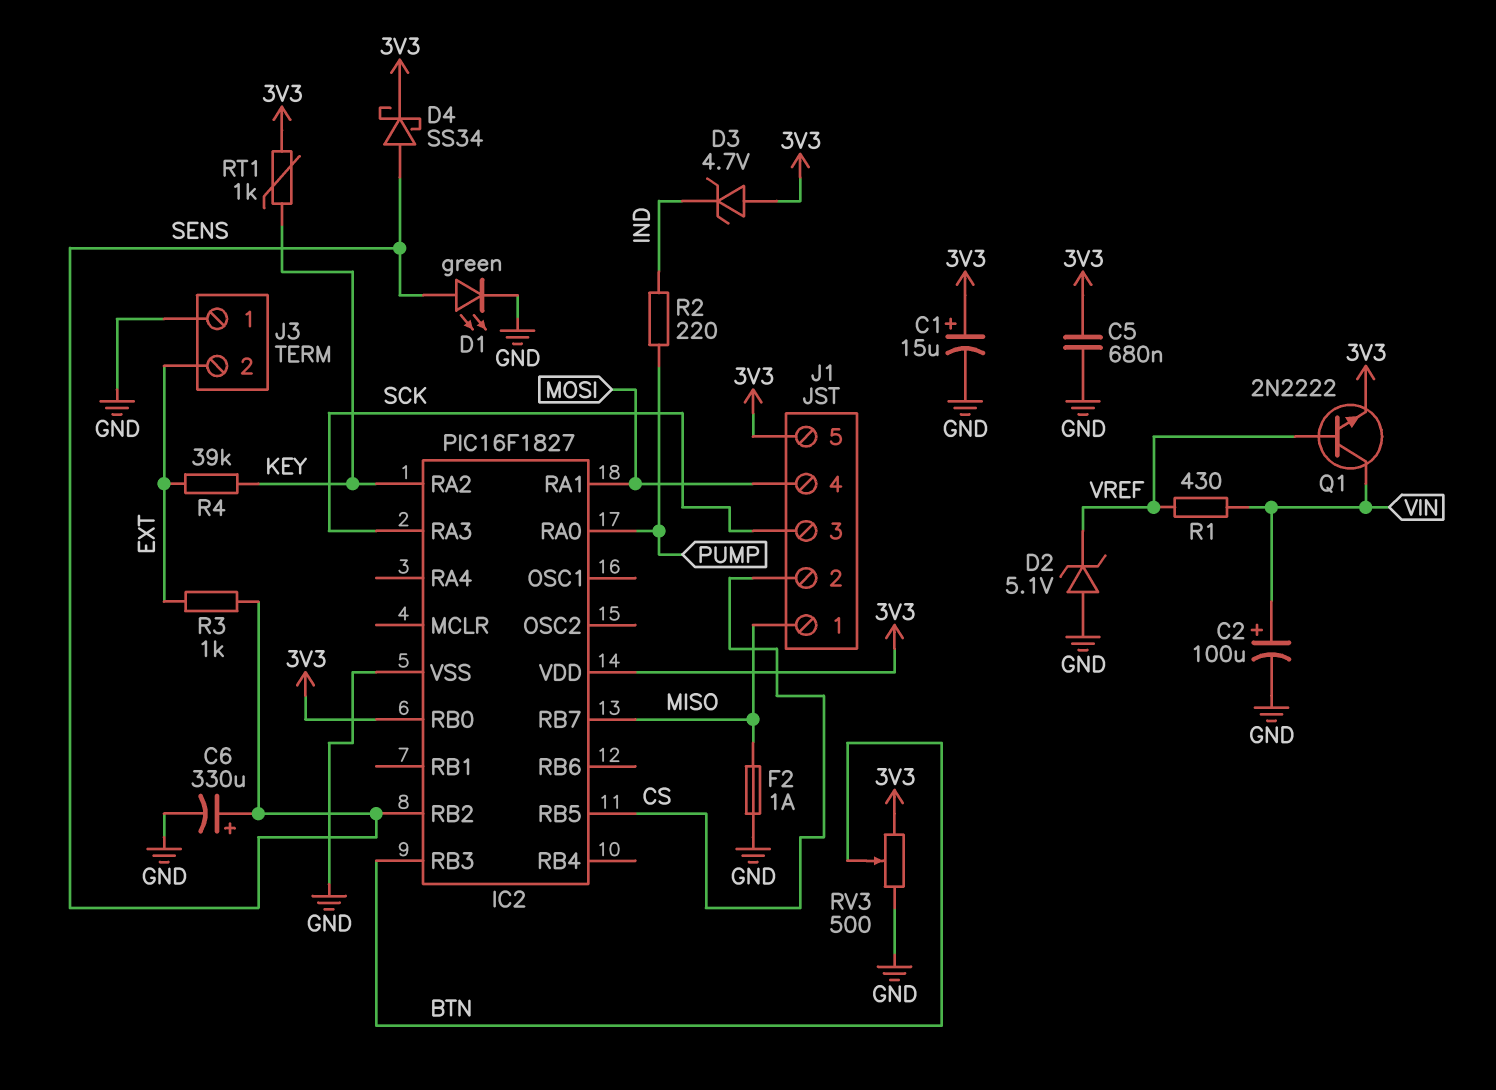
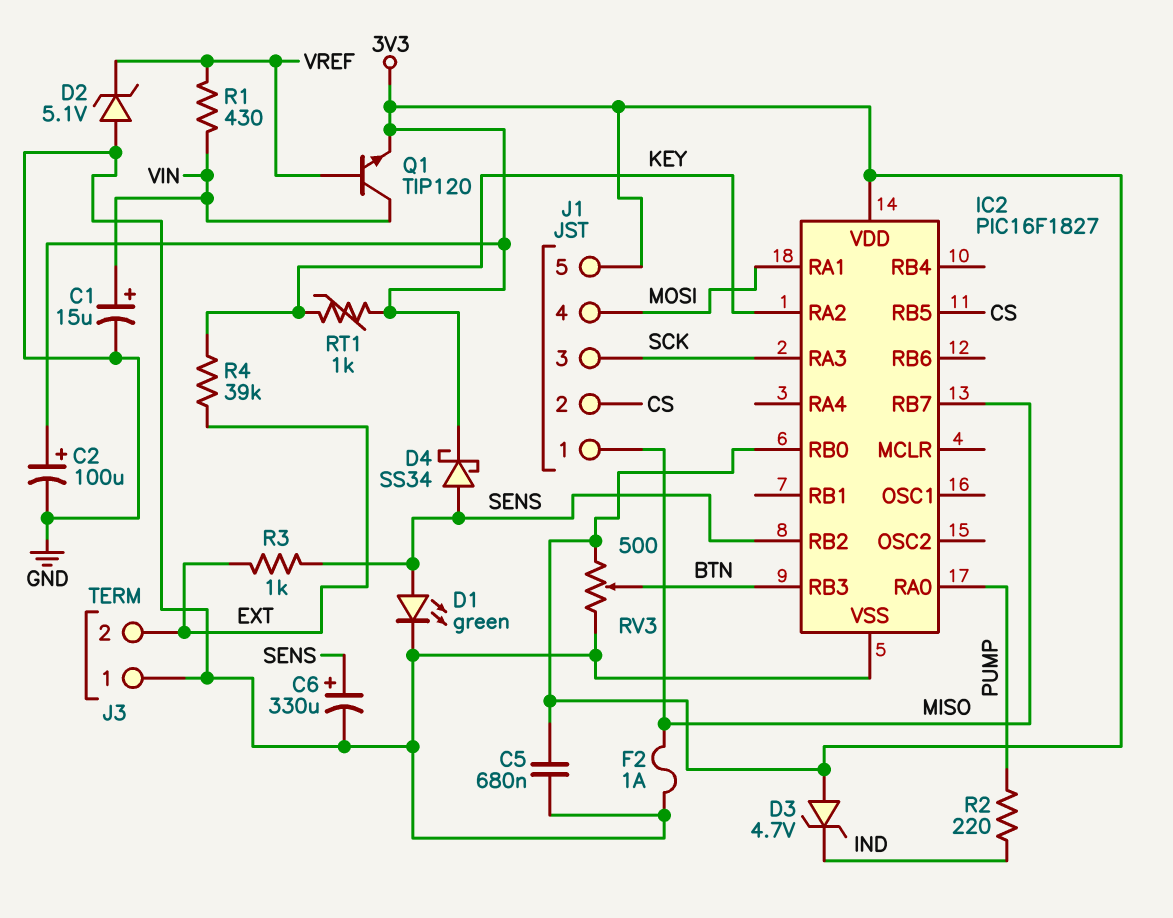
C1: 15uF (plus 3V3, minus GND) -> 15uF (plus VIN, minus GND)
C2: 100uF (plus VIN, minus GND) -> 100uF (plus 3V3, minus GND)
Q1: NPN 2N2222 (B VREF, C VIN, E 3V3) -> NPN TIP120 (B VREF, C VIN, E 3V3)

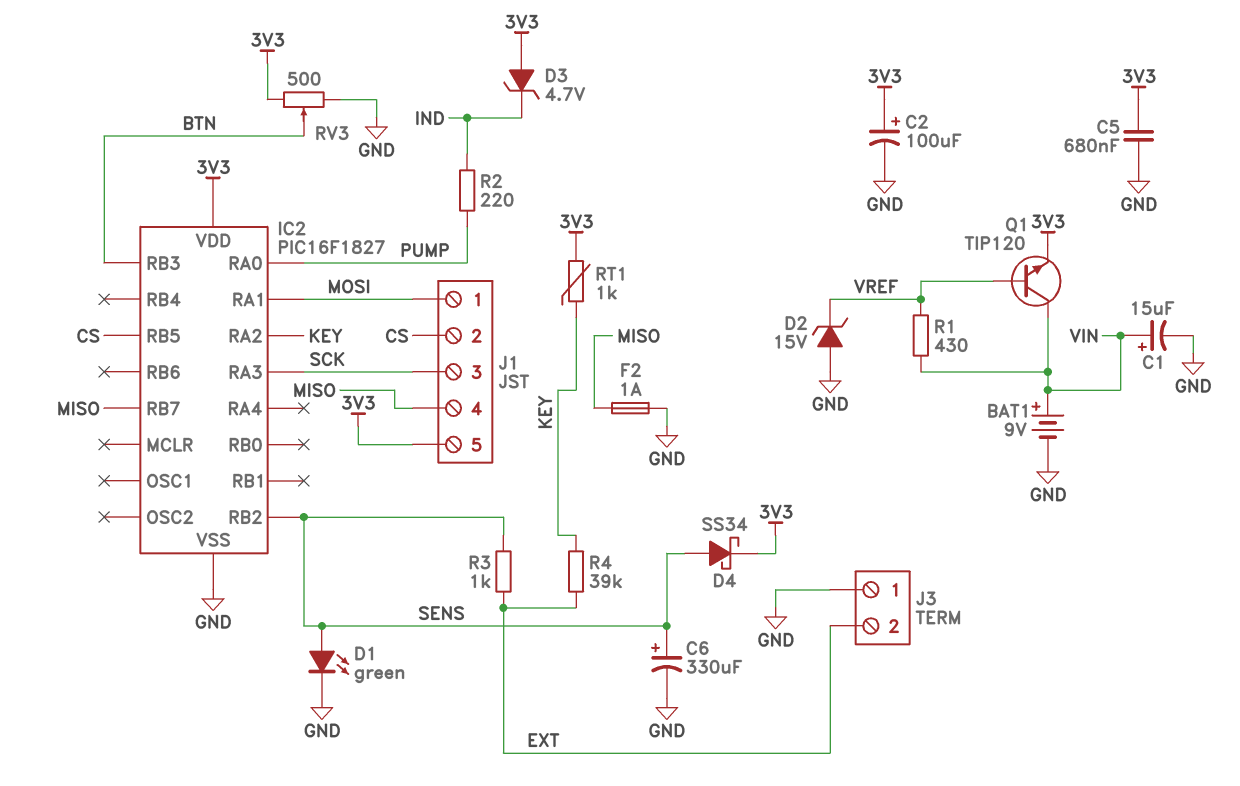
BAT1: none -> 9V (plus VIN, minus GND)
D2: zener 5.1V (A GND, K VREF) -> zener 15V (A GND, K VREF)
IC2 pin RB0: 3V3 -> none
J1 pin 1: MISO -> MOSI
J1 pin 4: MOSI -> MISO

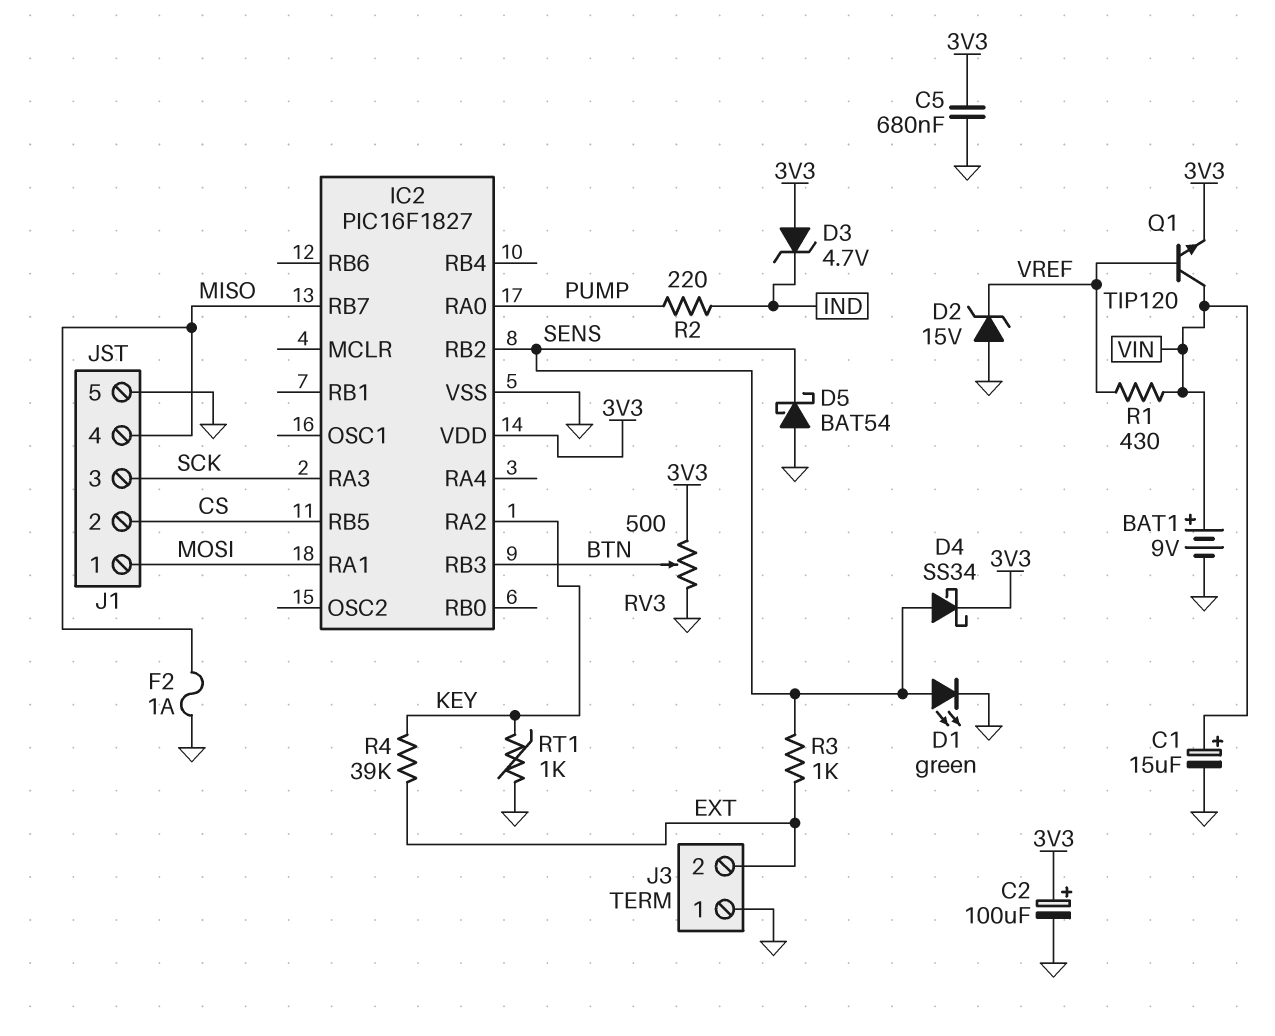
C6: 330uF (plus SENS, minus GND) -> none
D5: none -> schottky BAT54 (A GND, K SENS)
J1 pin 5: 3V3 -> GND
RT1: 1k (3V3, KEY) -> 1k (GND, KEY)

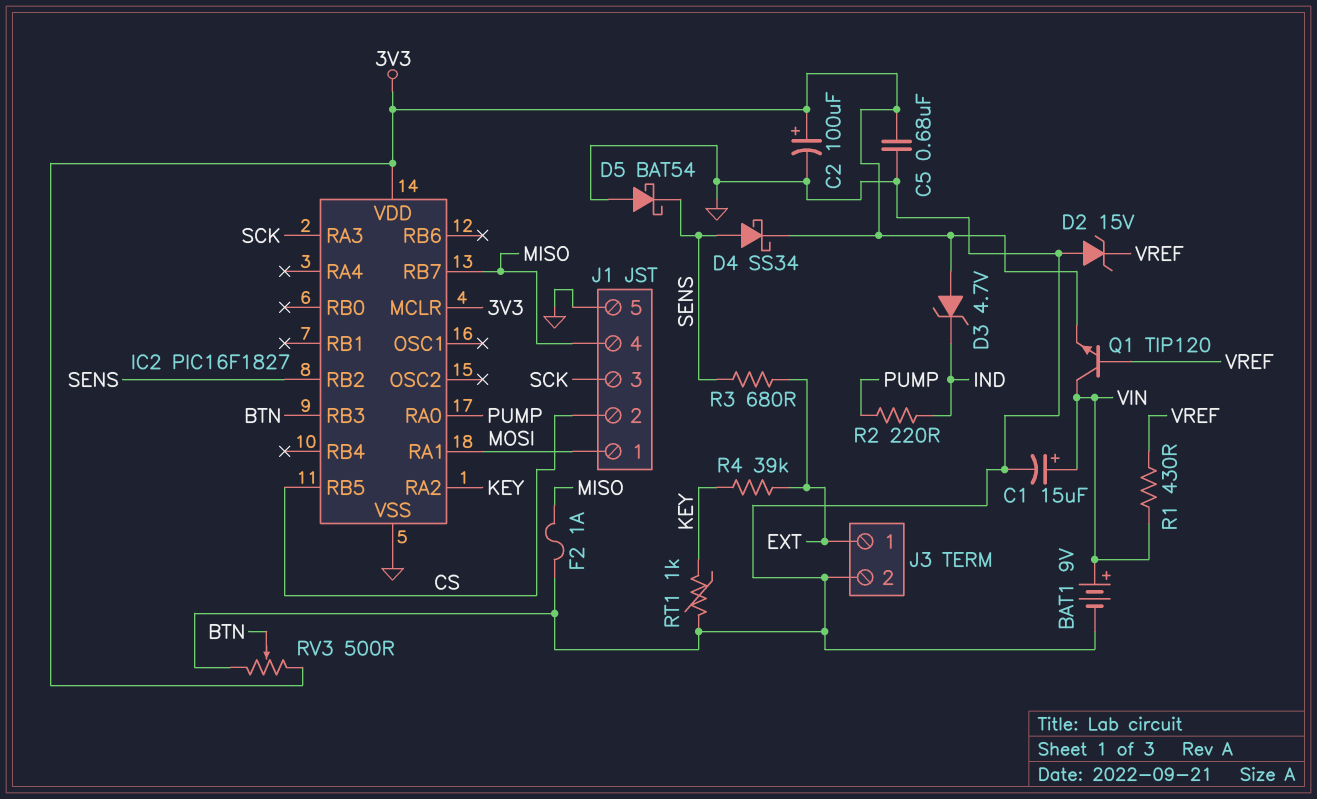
D1: LED green (A SENS, K GND) -> none
IC2 pin MCLR: none -> 3V3
J3 pin 1: GND -> EXT
J3 pin 2: EXT -> GND
R3: 1k (EXT, SENS) -> 680 (EXT, SENS)

